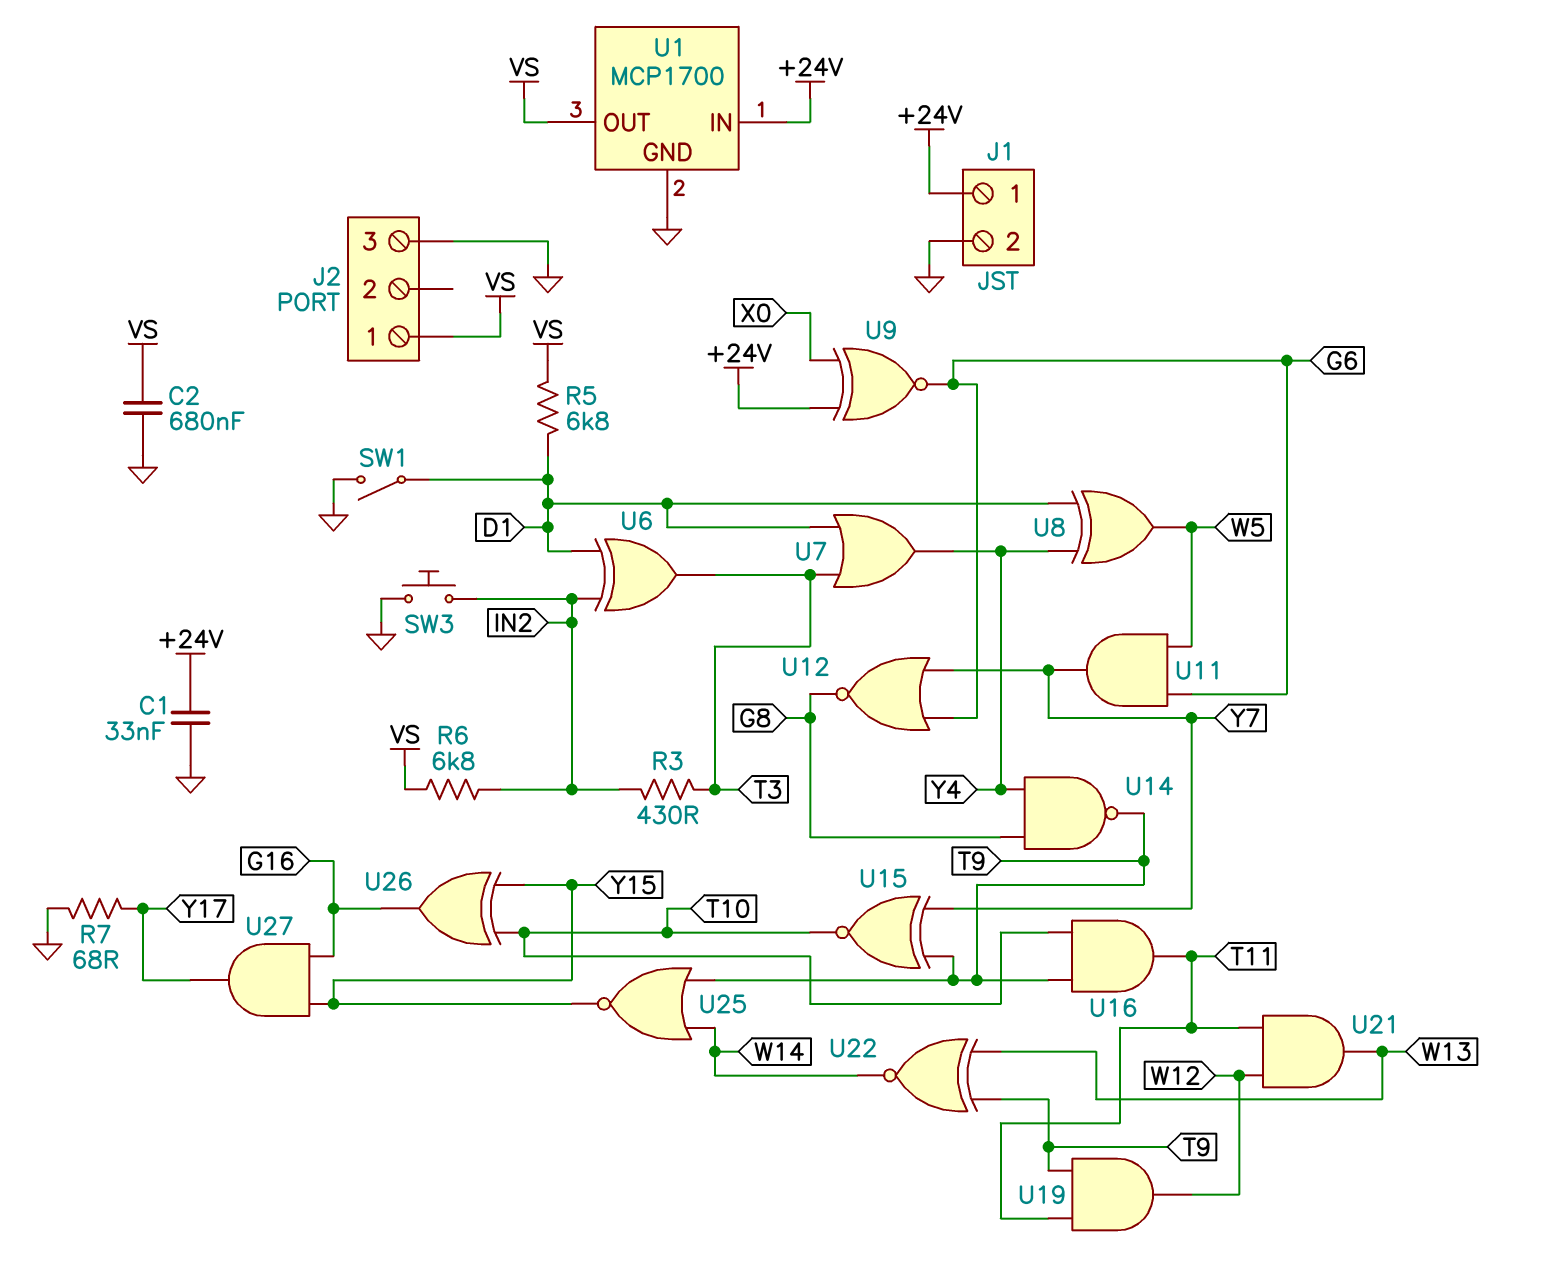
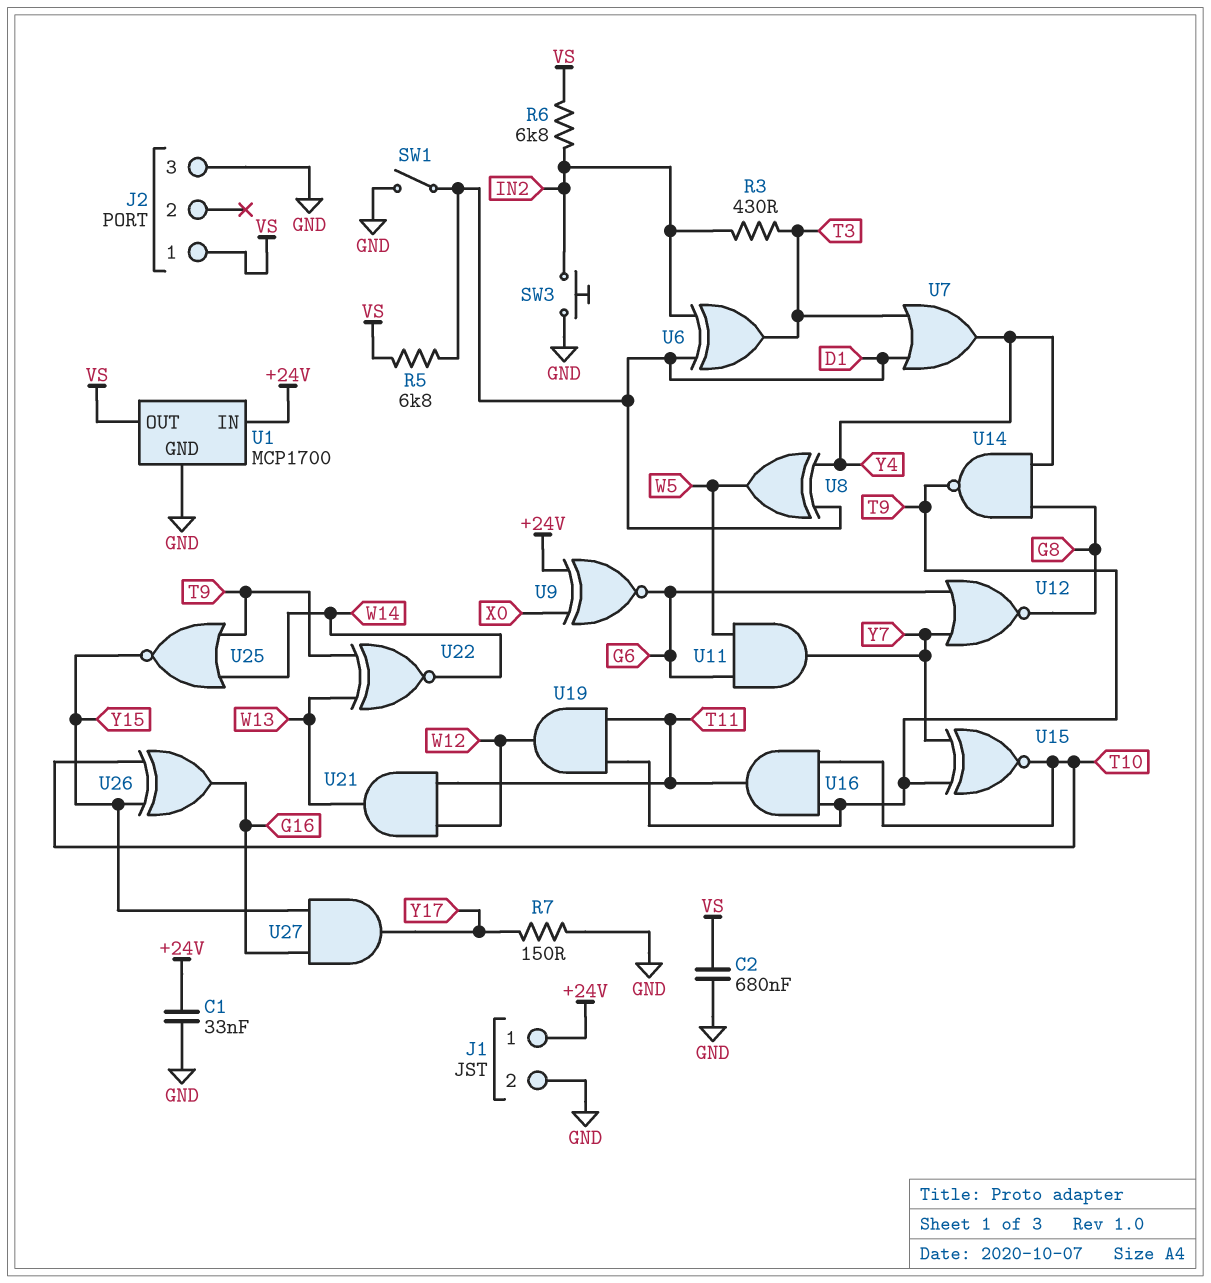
R7: 68 (GND, Y17) -> 150 (GND, Y17)

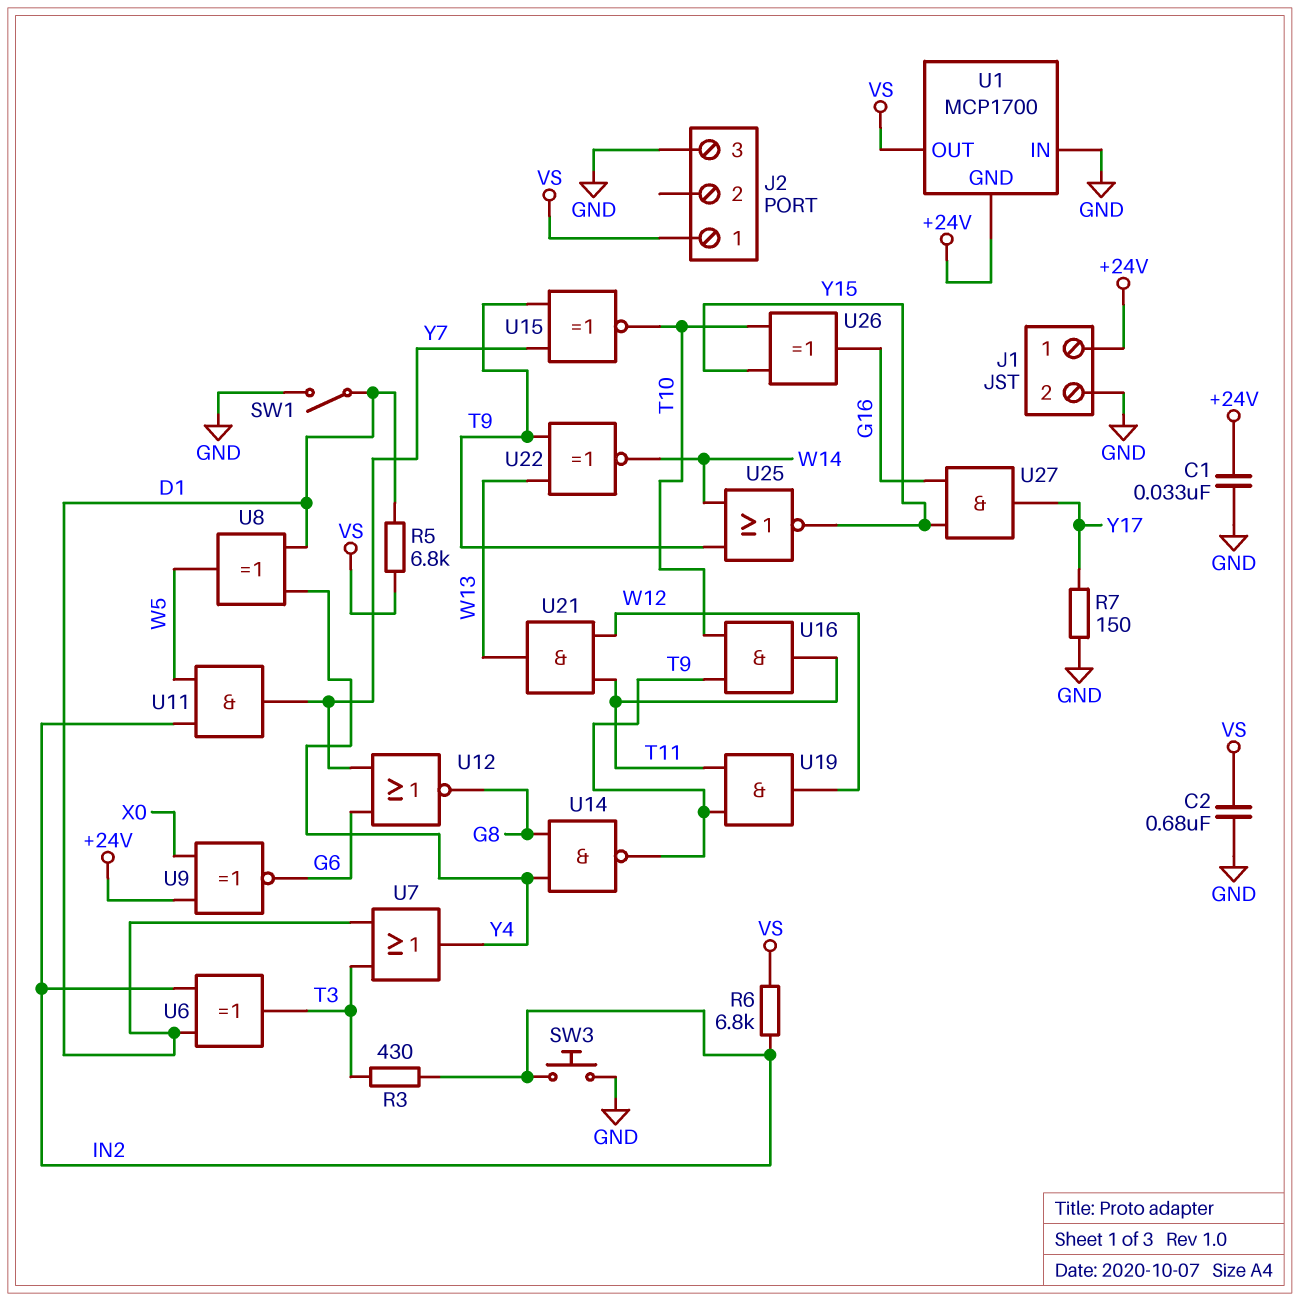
U1 pin GND: GND -> +24V
U1 pin IN: +24V -> GND
U11: AND (in G6, in W5, out Y7) -> AND (in IN2, in W5, out Y7)

